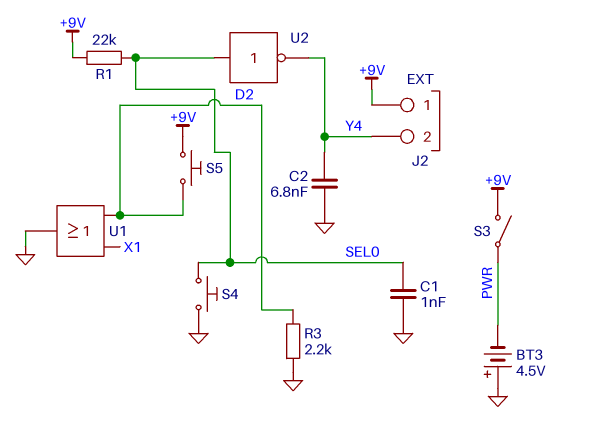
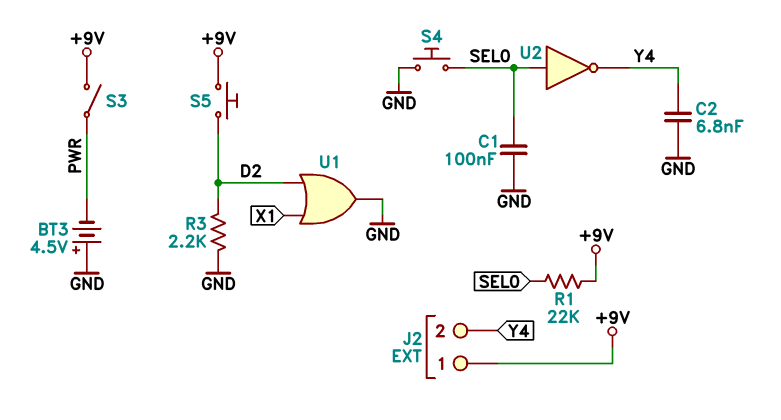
C1: 1nF (GND, SEL0) -> 100nF (GND, SEL0)

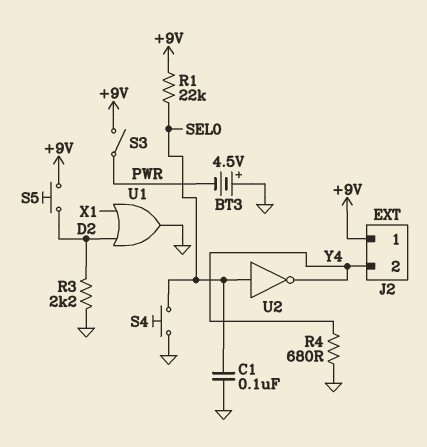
C2: 6.8nF (GND, Y4) -> none
R4: none -> 680 (GND, Y4)

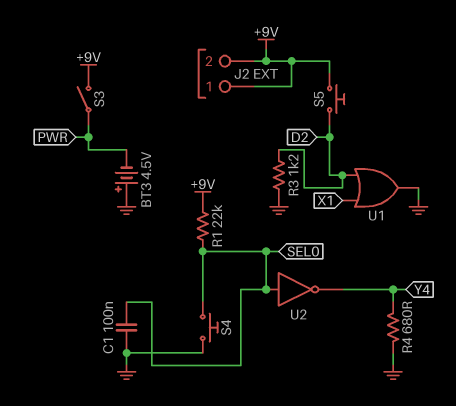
J2 pin 2: Y4 -> +9V
R3: 2.2k (D2, GND) -> 1.2k (D2, GND)

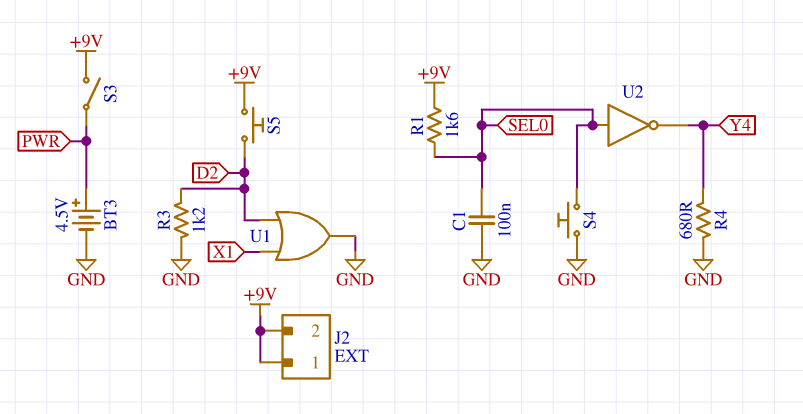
BT3: 4.5V (plus GND, minus PWR) -> 4.5V (plus PWR, minus GND)
R1: 22k (+9V, SEL0) -> 1.6k (+9V, SEL0)

